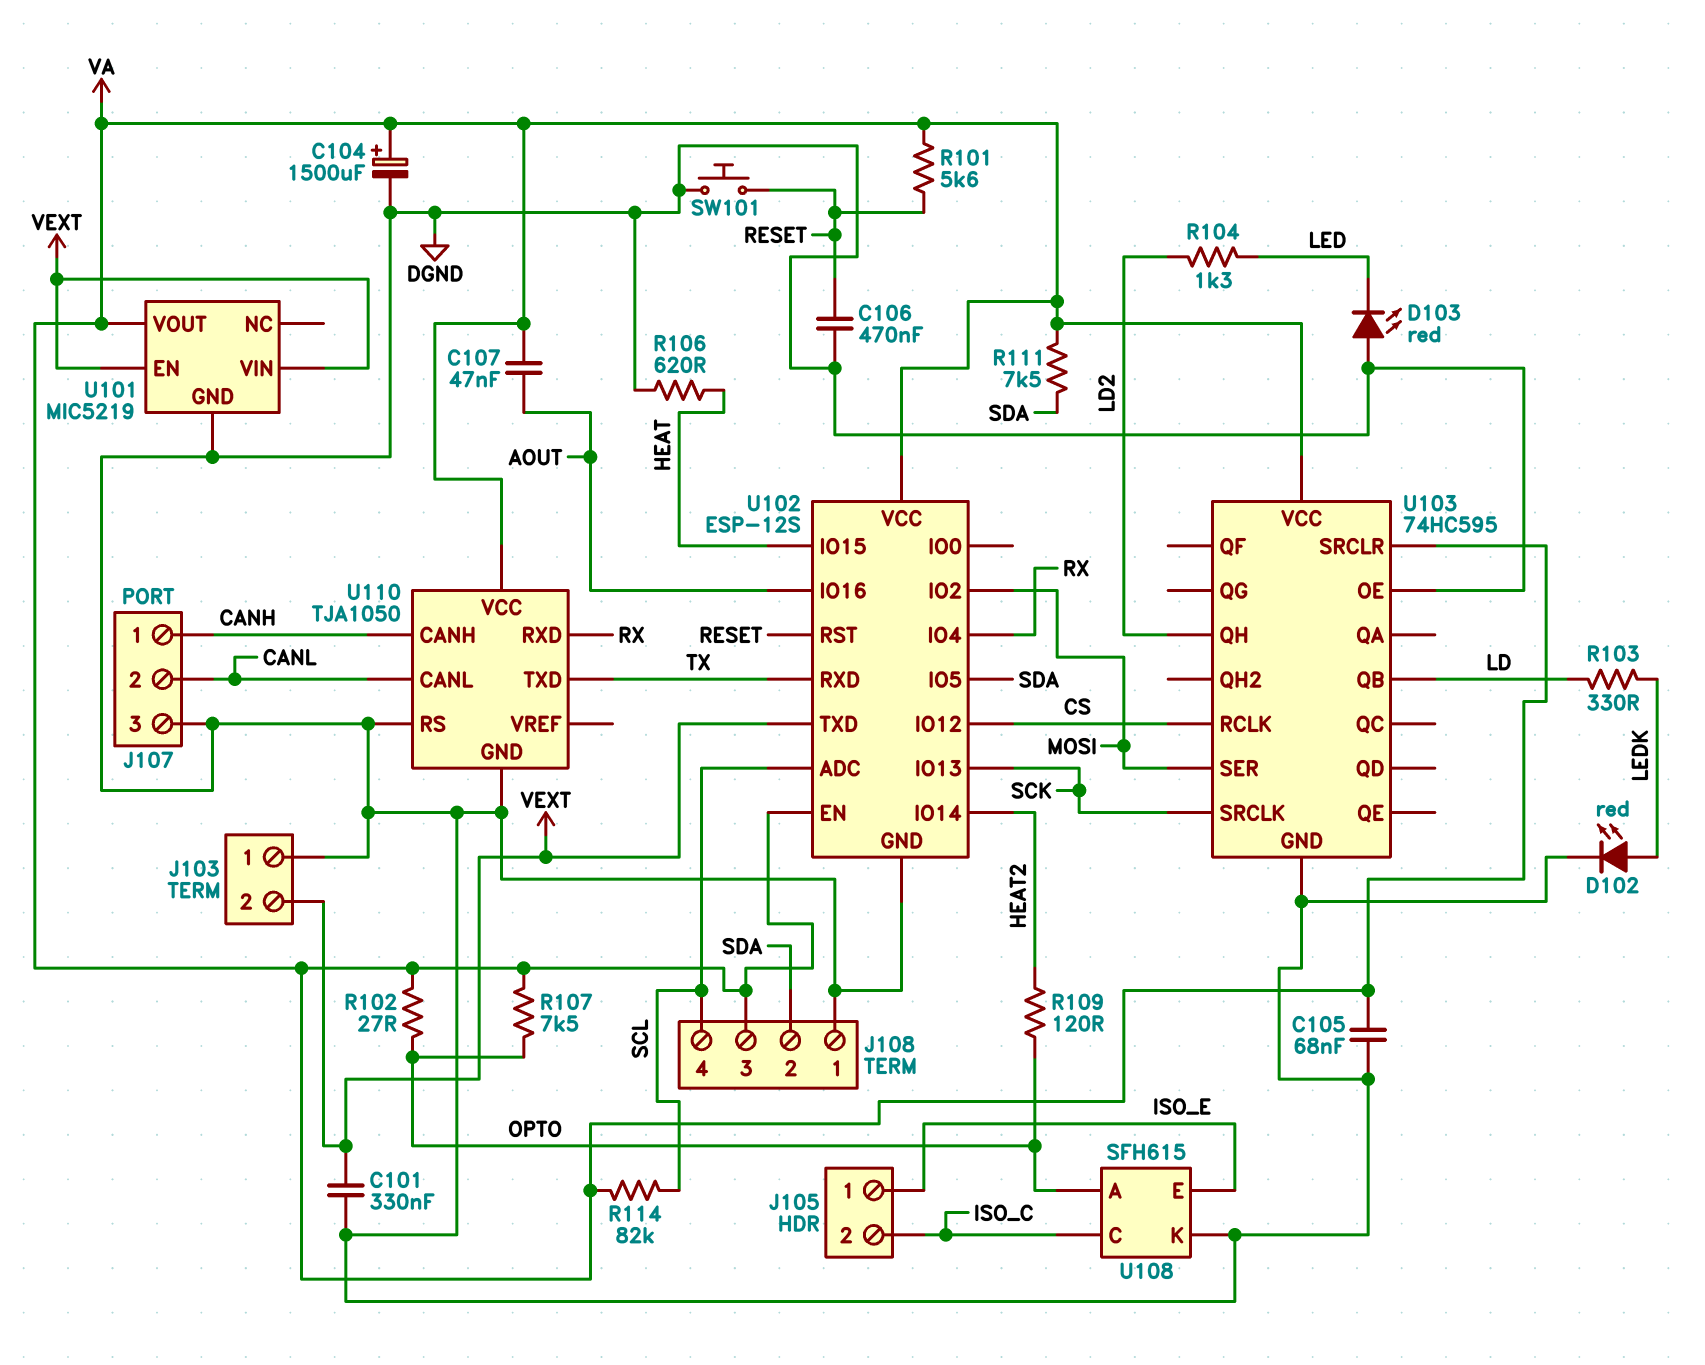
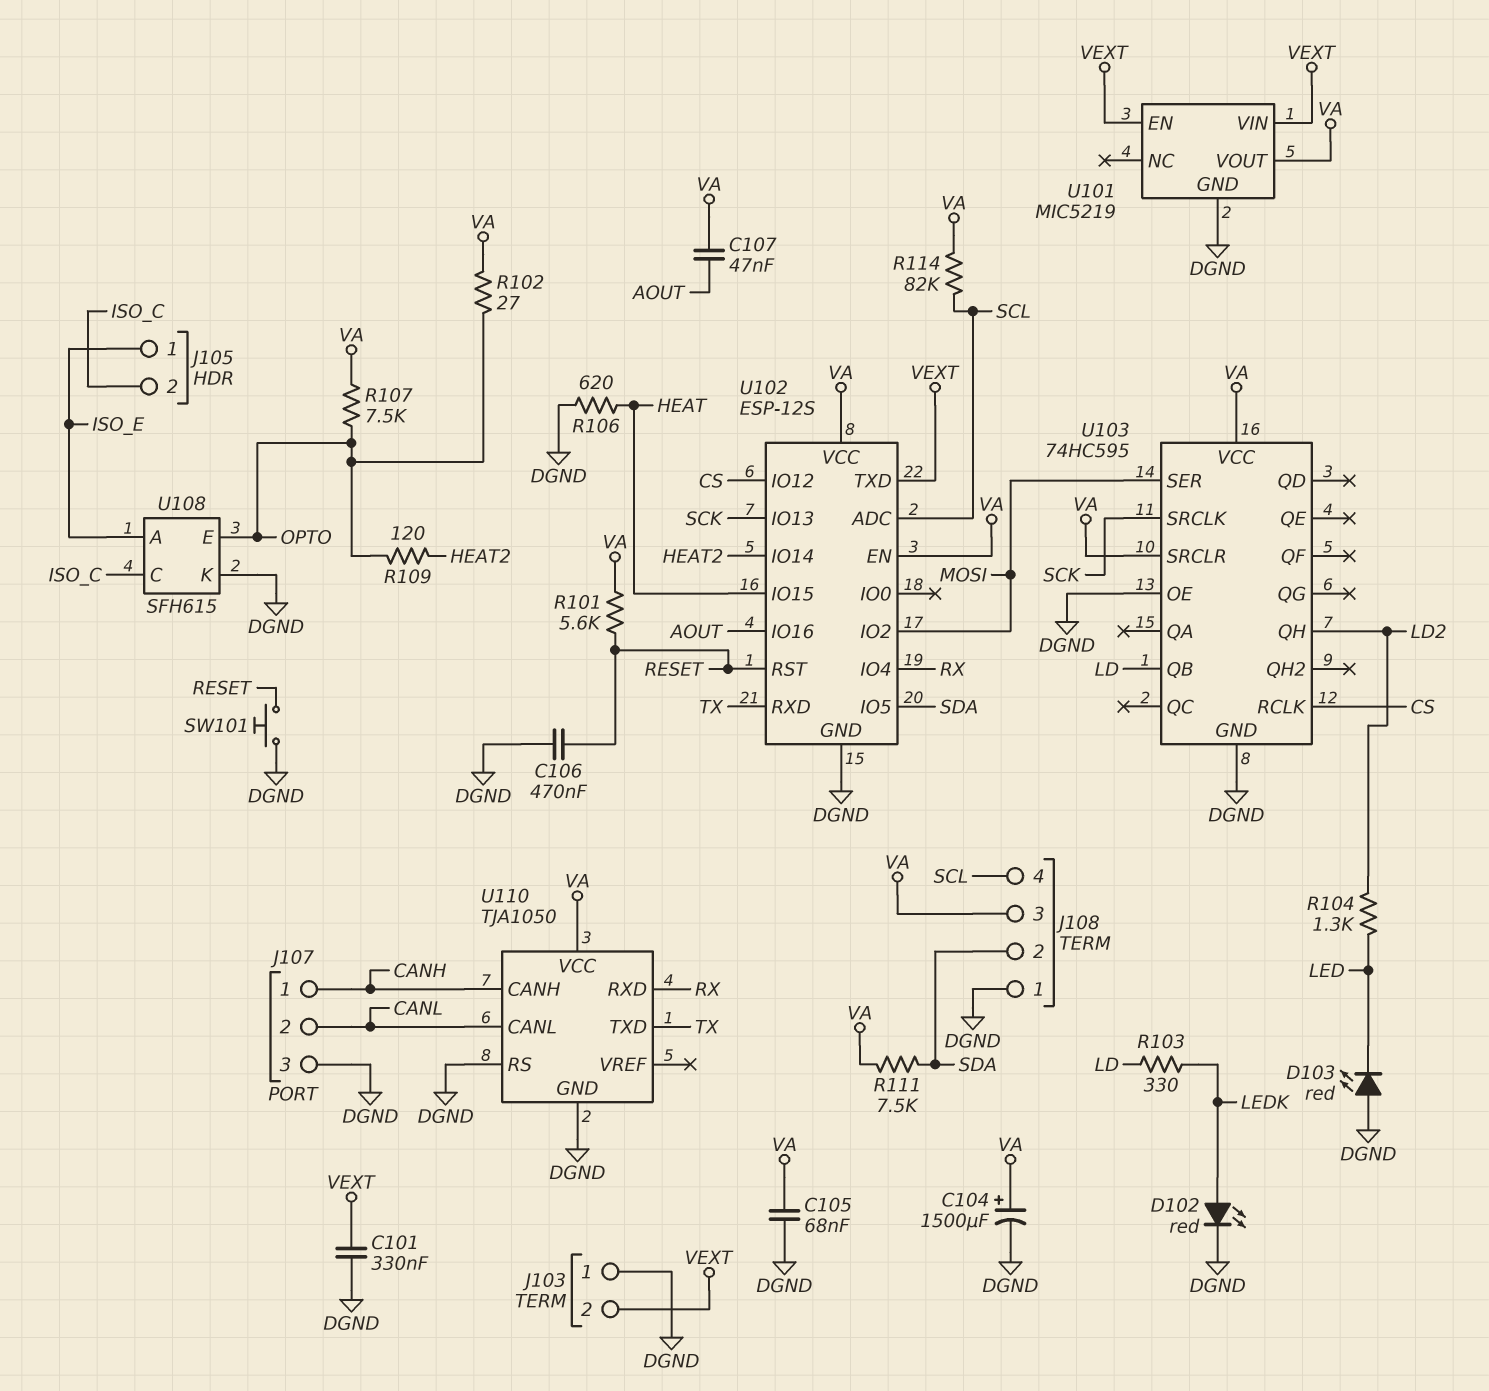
U108 pin A: OPTO -> ISO_E
U108 pin E: ISO_E -> OPTO

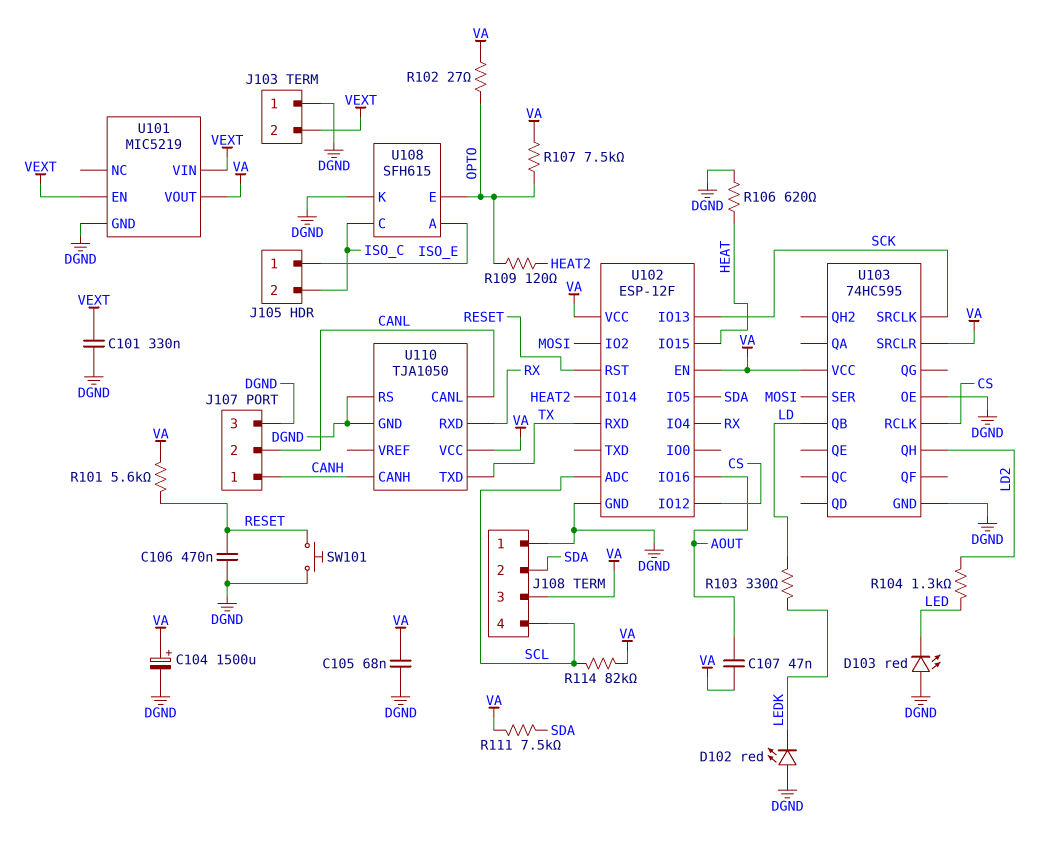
D102: LED red (A LEDK, K DGND) -> LED red (A DGND, K LEDK)
U102: ESP-12S -> ESP-12F
U102 pin TXD: VEXT -> none

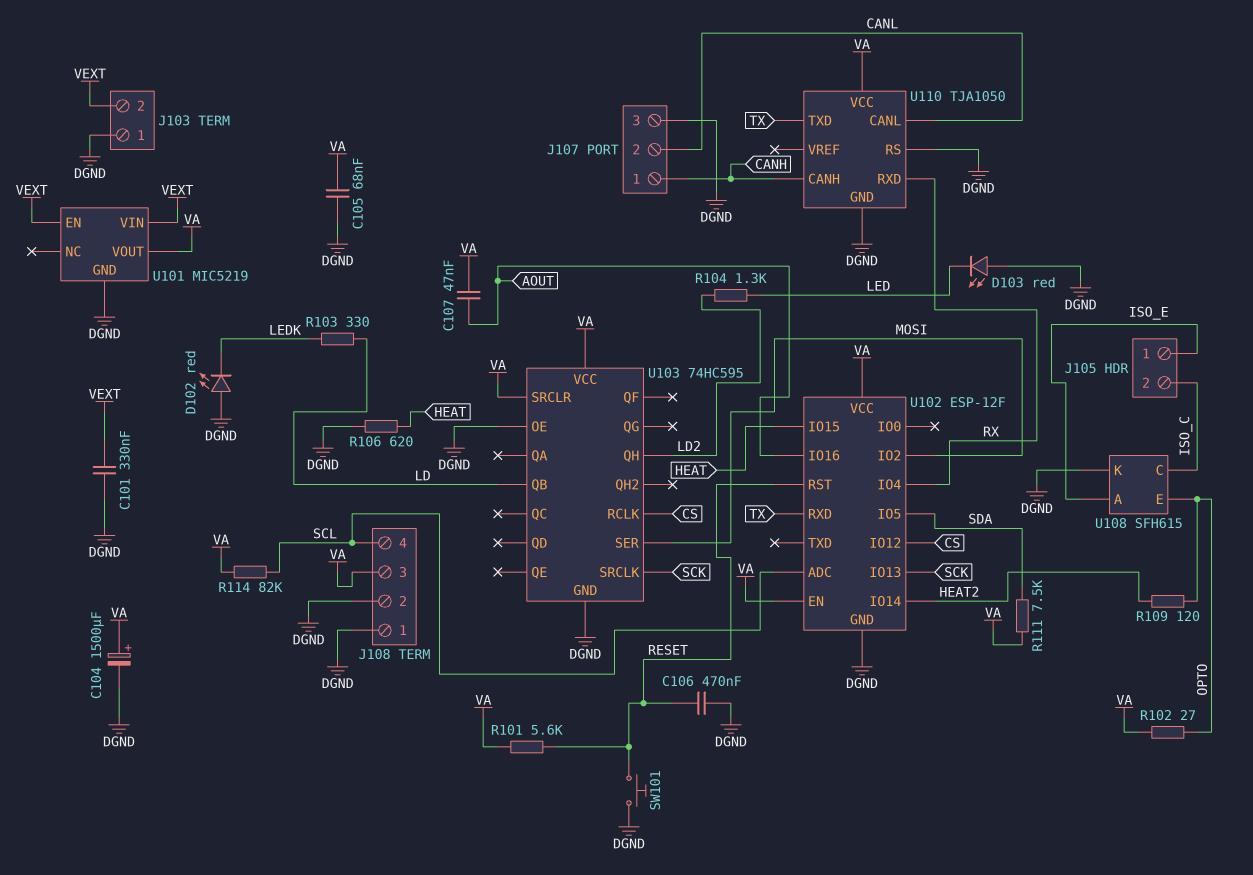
J108 pin 2: SDA -> DGND
R107: 7.5k (OPTO, VA) -> none

